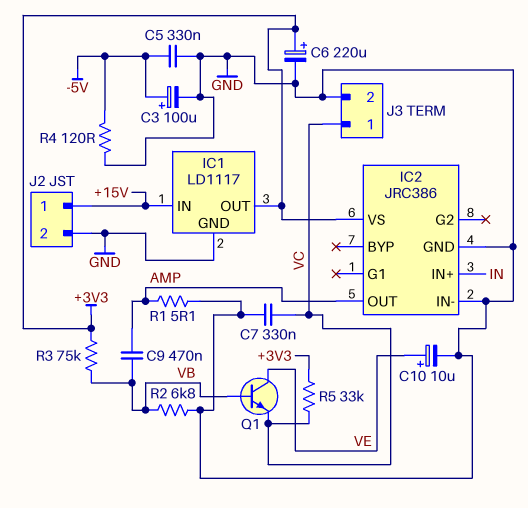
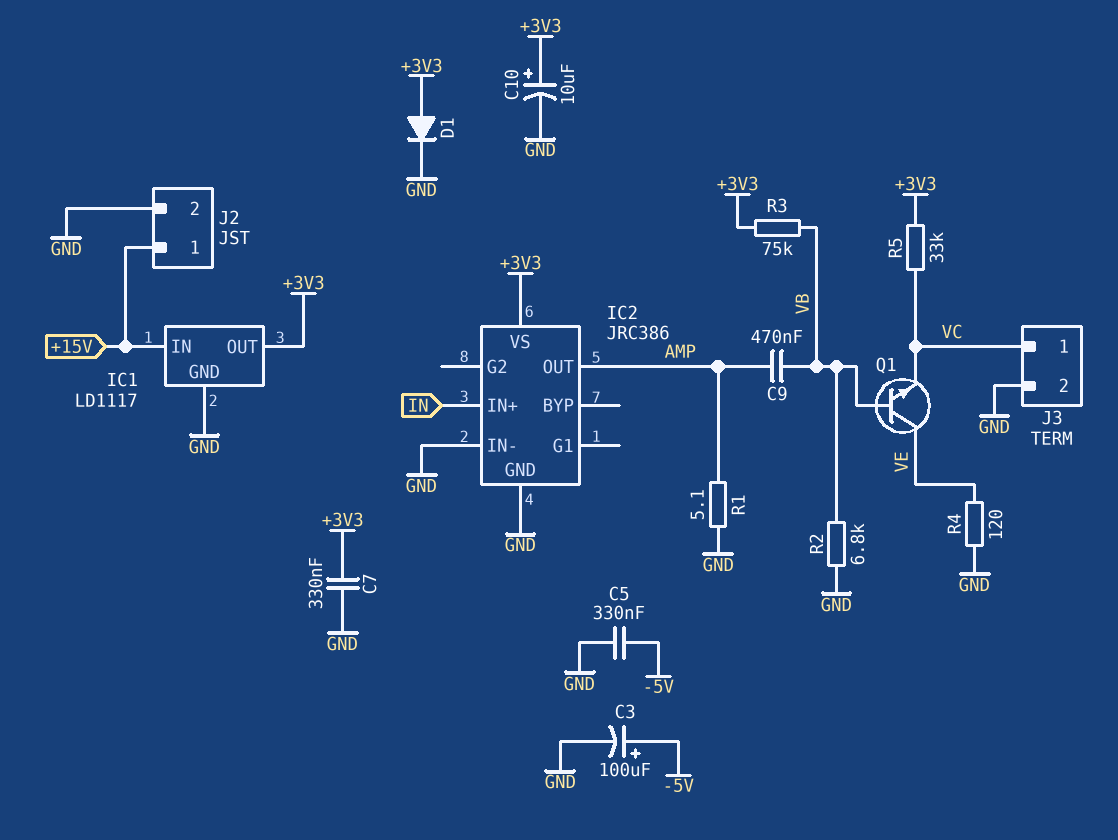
C6: 220uF (plus +3V3, minus GND) -> none
C7: 330nF (GND, VC) -> 330nF (+3V3, GND)
C10: 10uF (plus VE, minus GND) -> 10uF (plus +3V3, minus GND)
D1: none -> diode (A +3V3, K GND)
R4: 120 (-5V, GND) -> 120 (GND, VE)

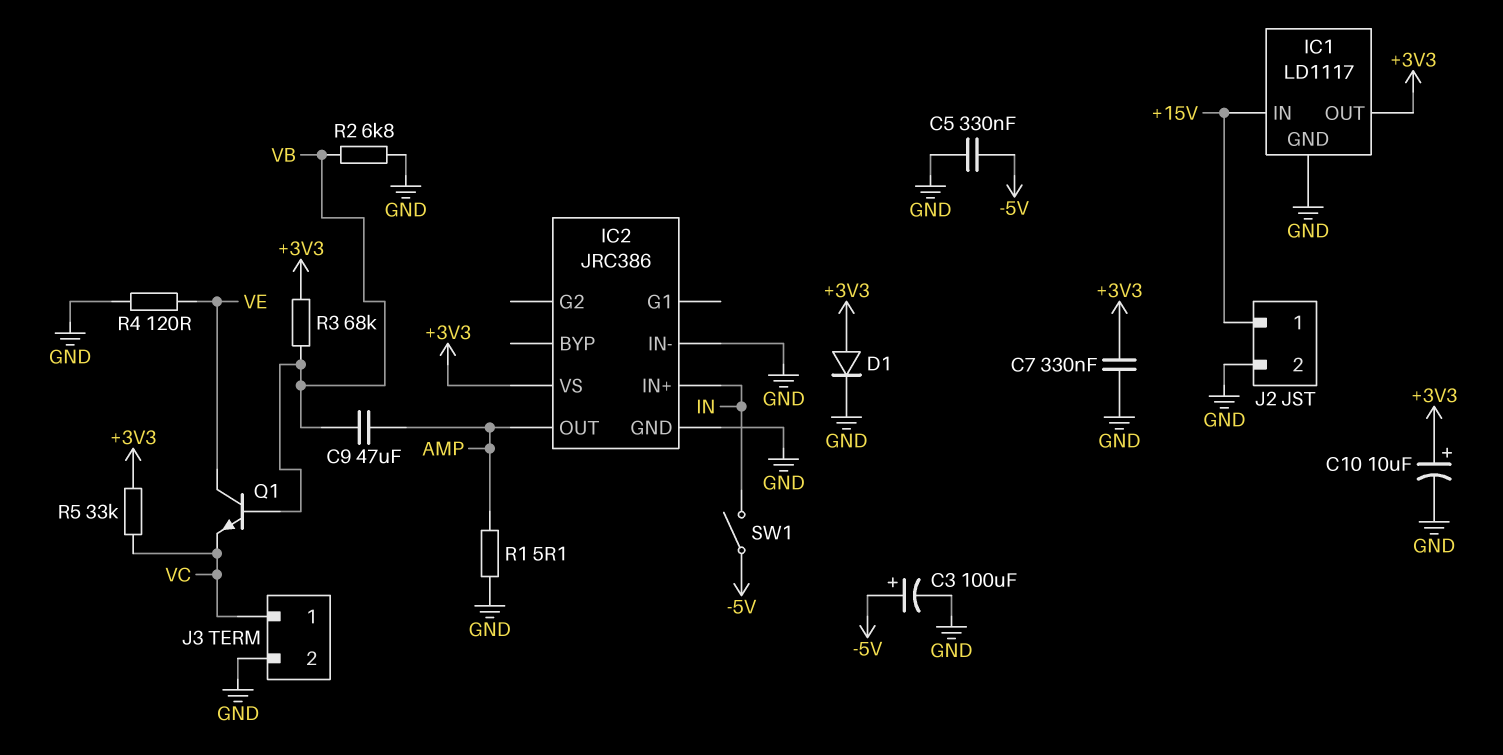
C9: 470nF (AMP, VB) -> 47uF (AMP, VB)
R3: 75k (+3V3, VB) -> 68k (+3V3, VB)
SW1: none -> switch (-5V, IN)

